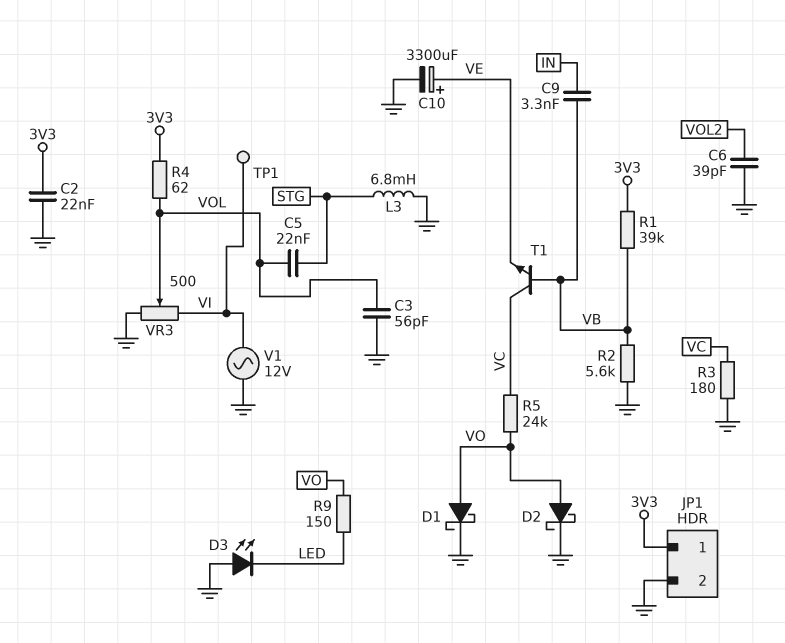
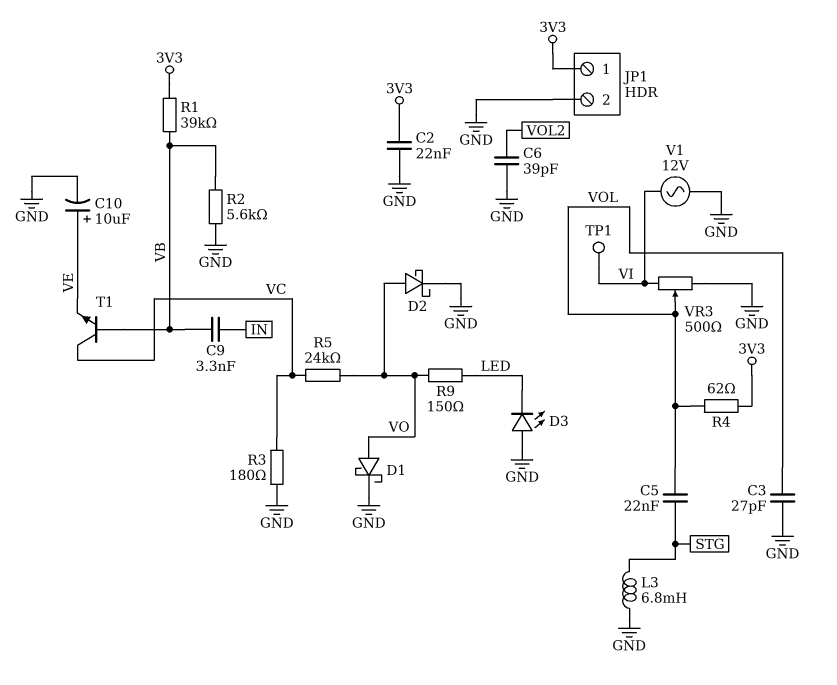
C3: 56pF (GND, VOL) -> 27pF (GND, VOL)
C10: 3300uF (plus VE, minus GND) -> 10uF (plus VE, minus GND)

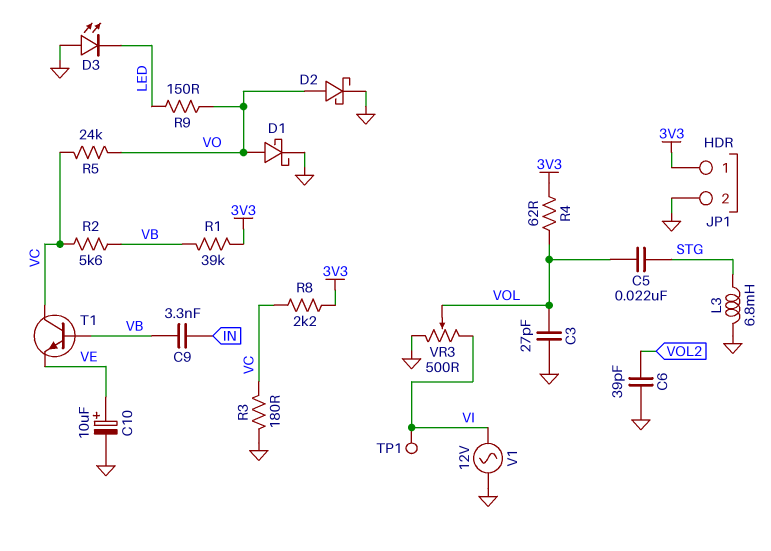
C2: 22nF (3V3, GND) -> none
R2: 5.6k (GND, VB) -> 5.6k (VB, VC)
R8: none -> 2.2k (3V3, VC)

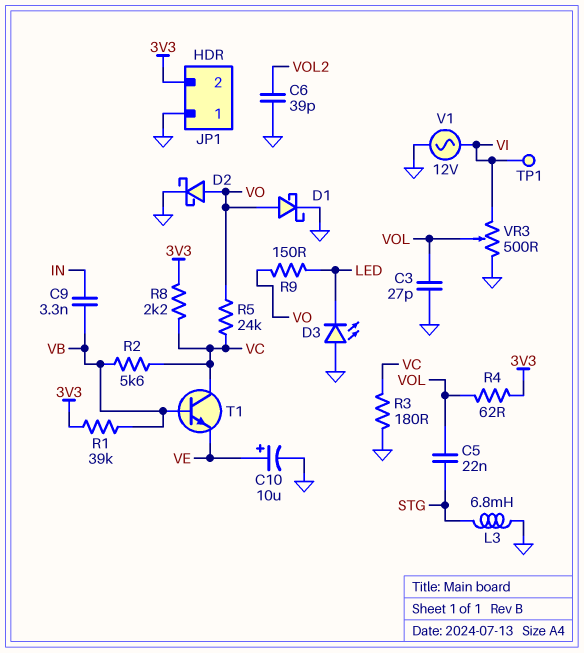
JP1 pin 1: 3V3 -> GND
JP1 pin 2: GND -> 3V3

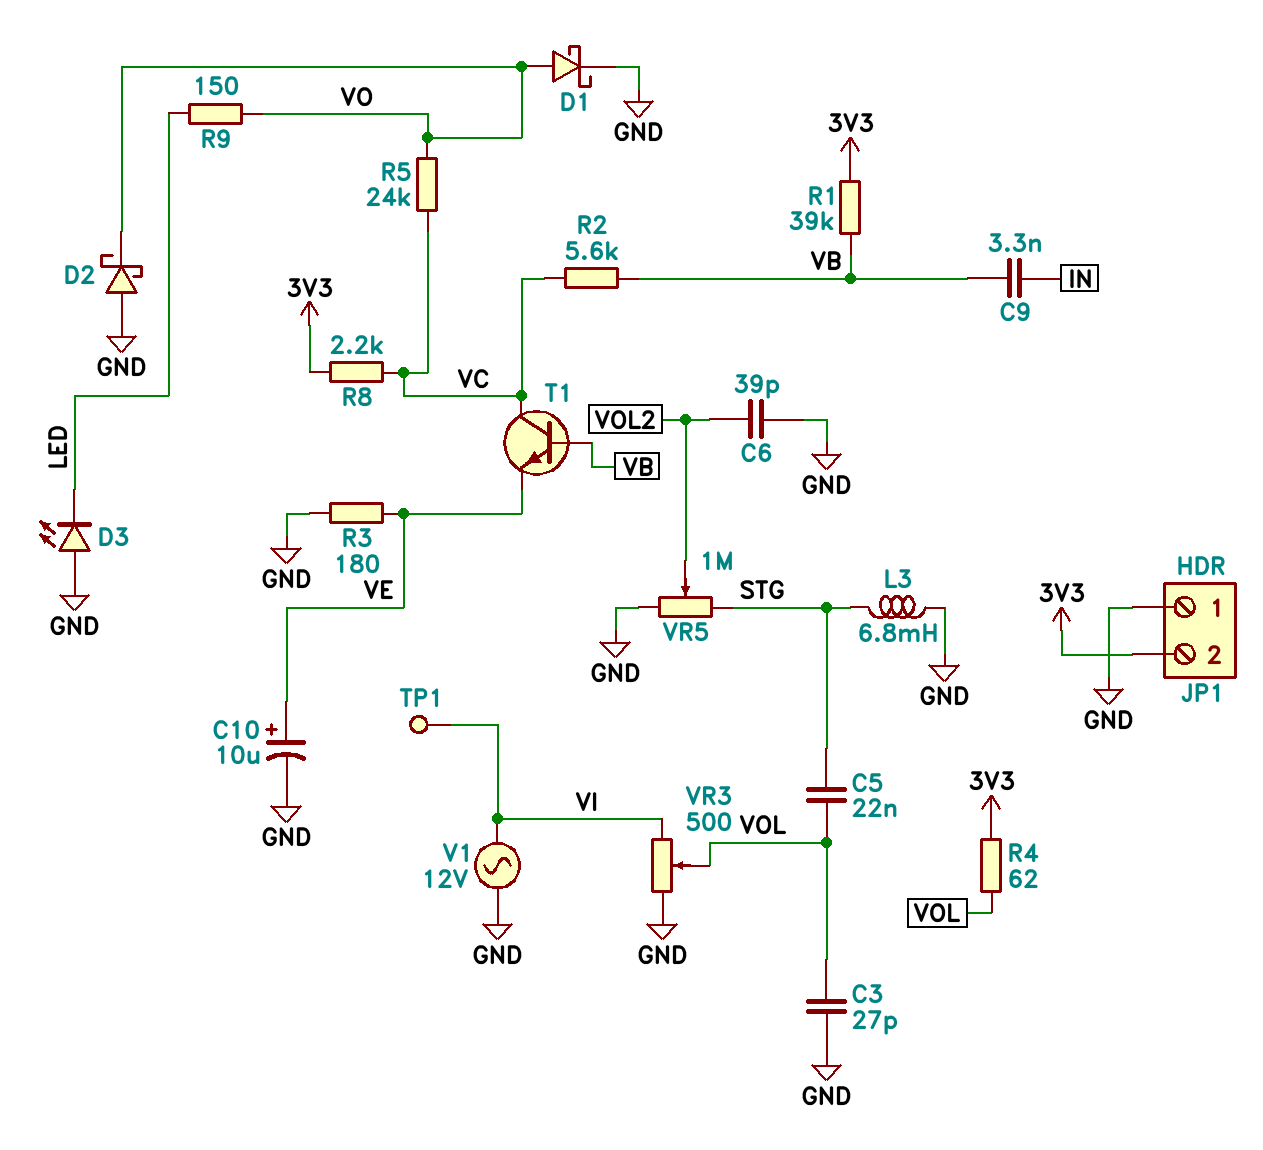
D2: schottky (A VO, K GND) -> schottky (A GND, K VO)
R3: 180 (GND, VC) -> 180 (GND, VE)
VR5: none -> 1M (GND, STG, wiper VOL2)

